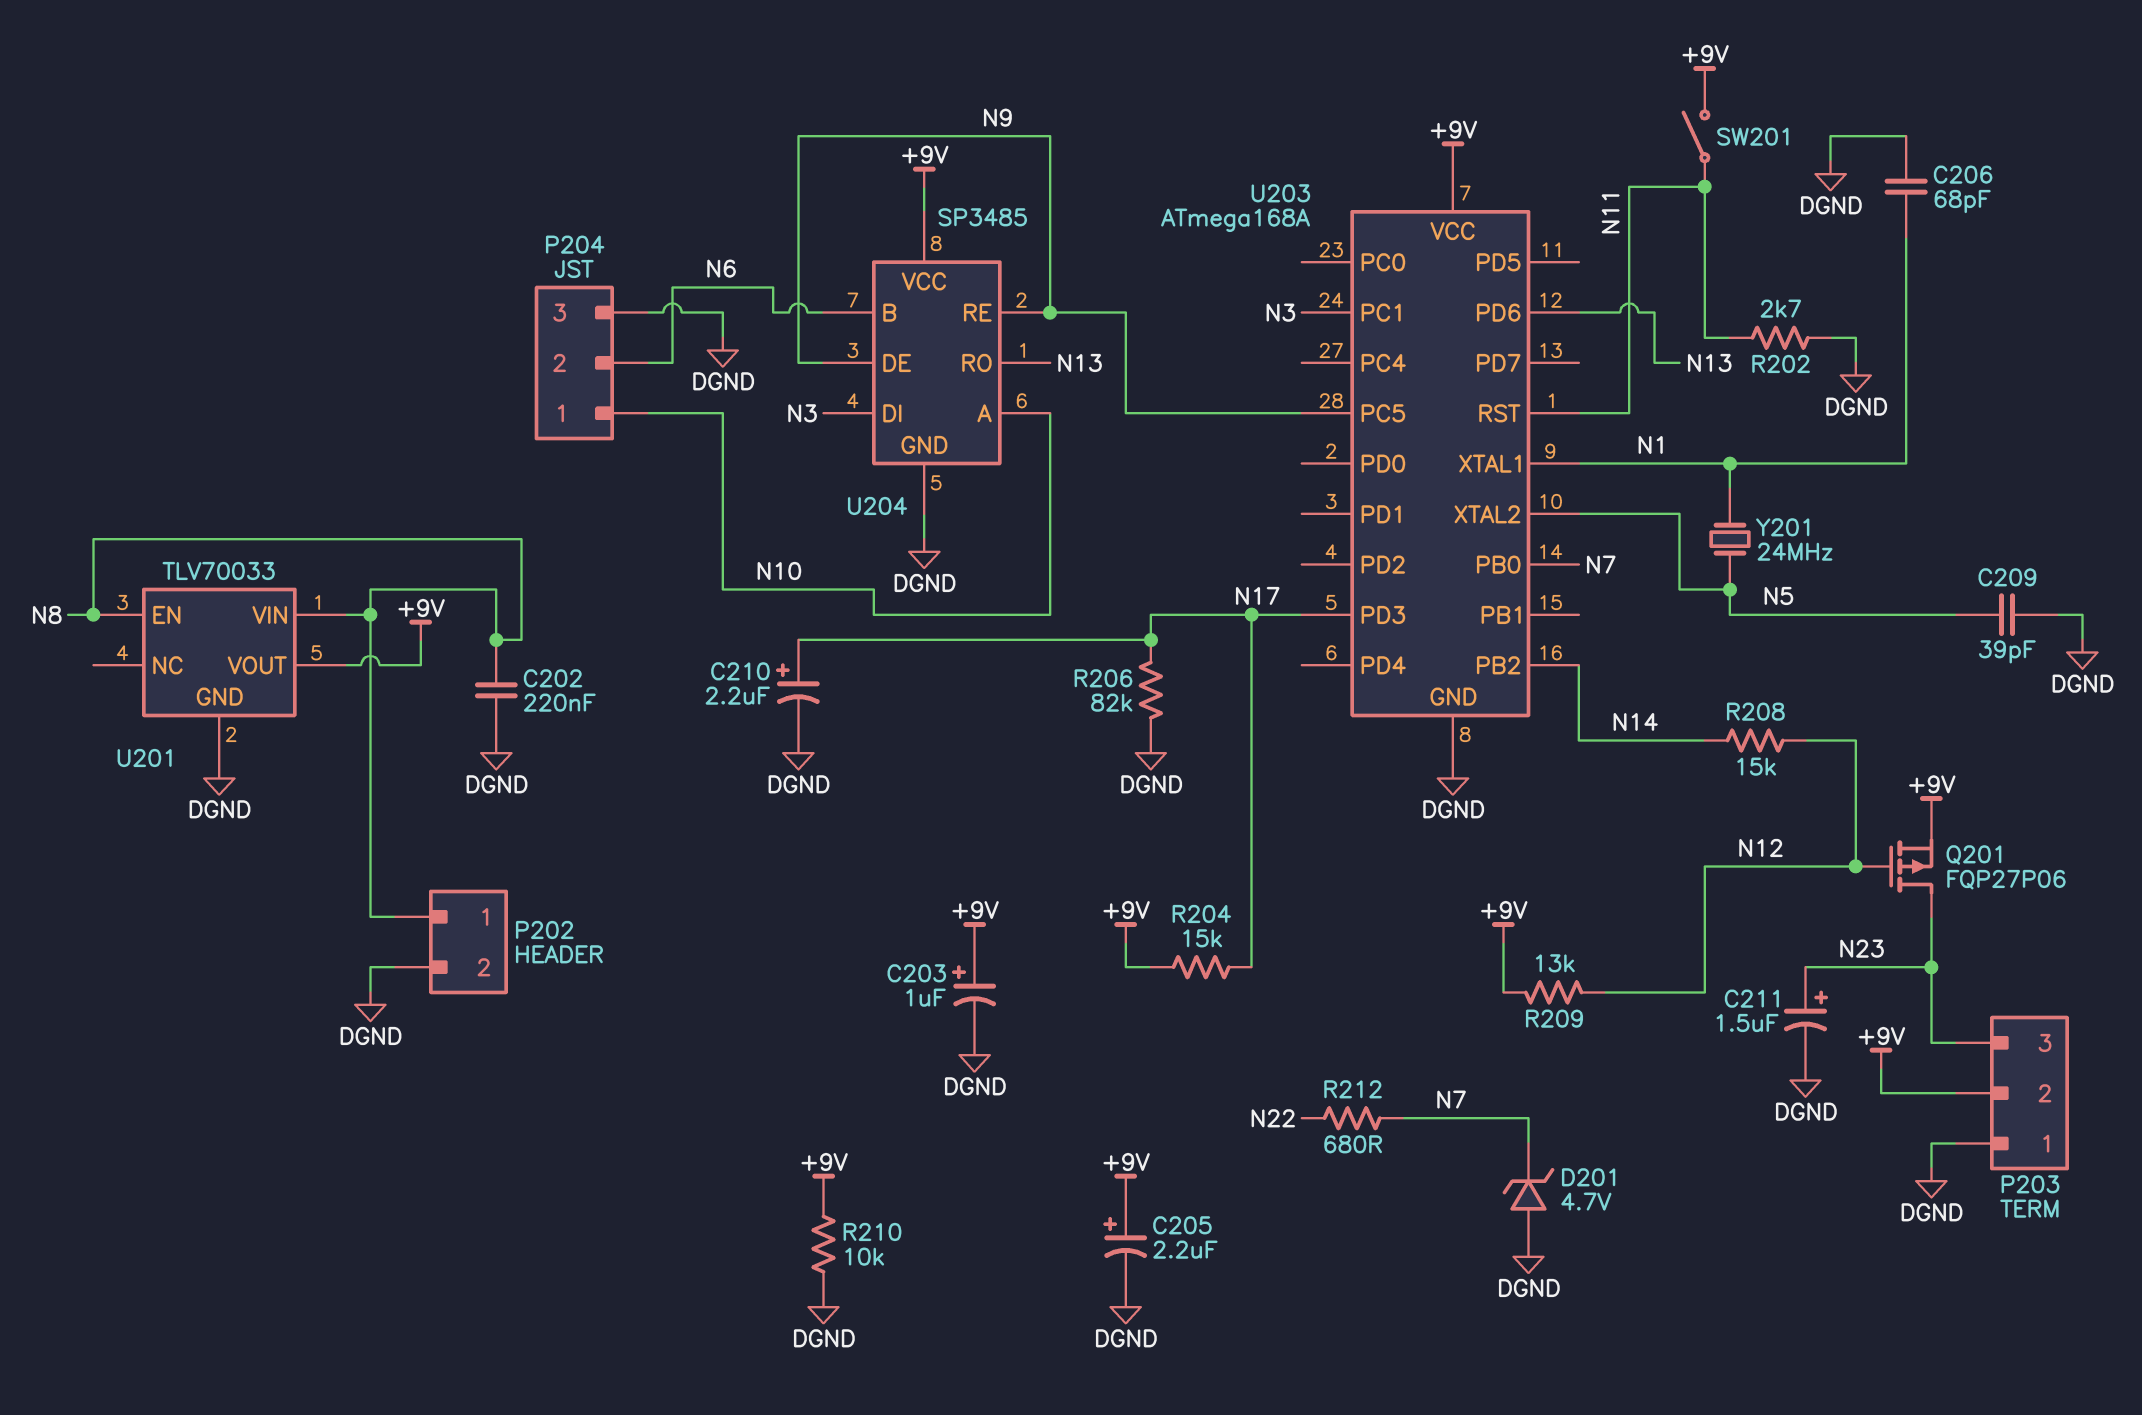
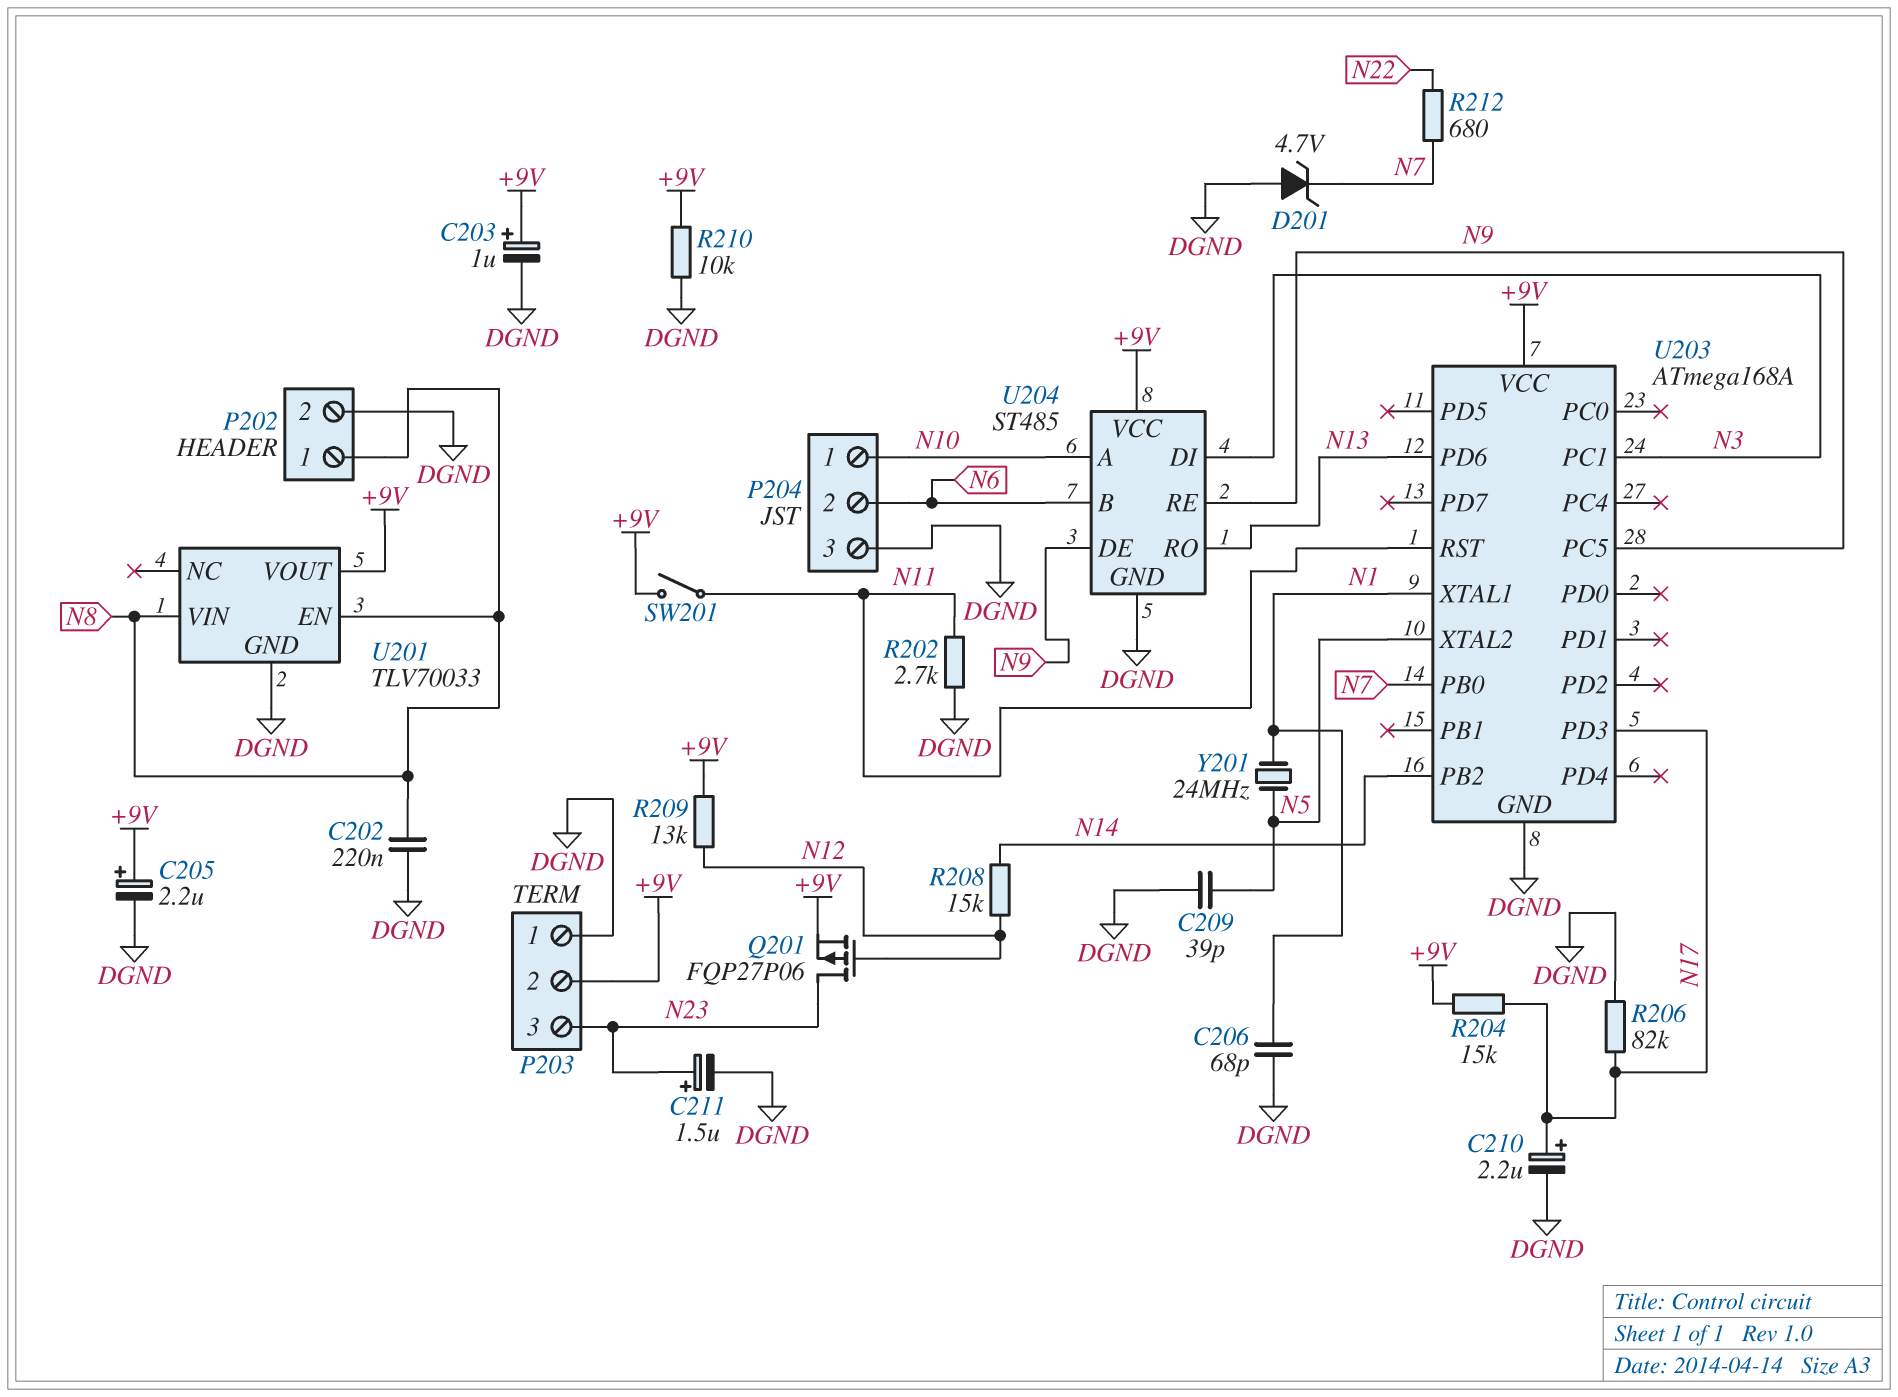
U204: SP3485 -> ST485

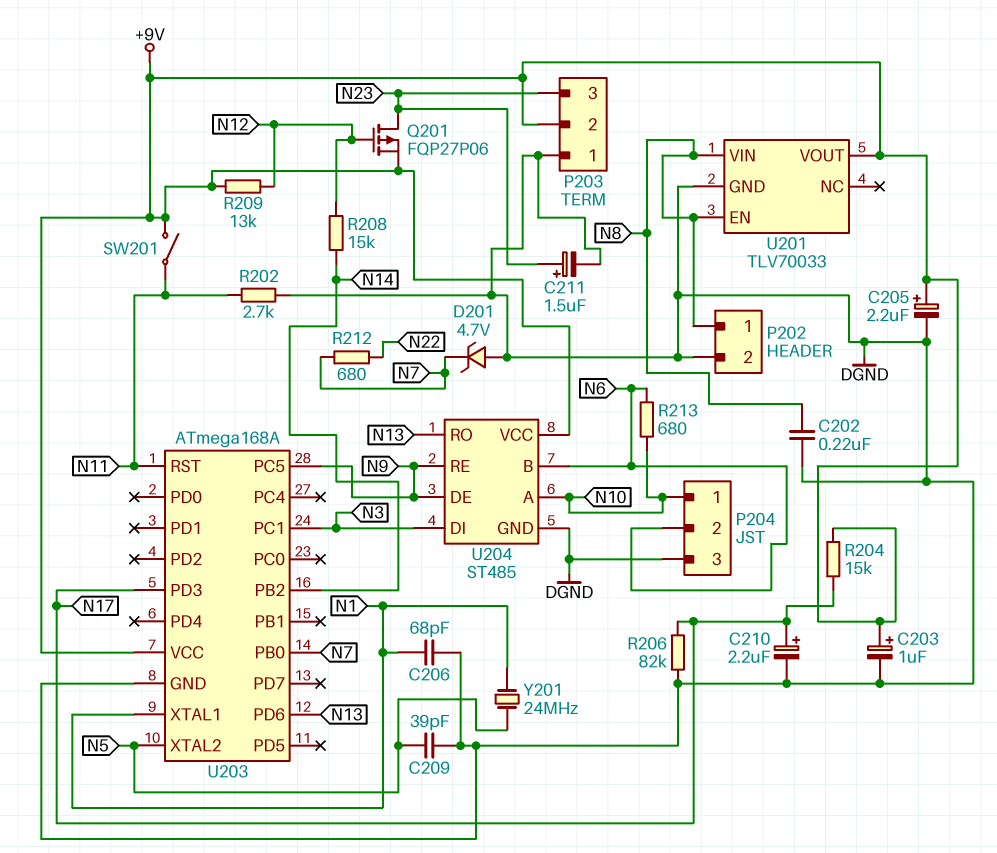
R210: 10k (+9V, DGND) -> none
R213: none -> 680 (N6, N10)

